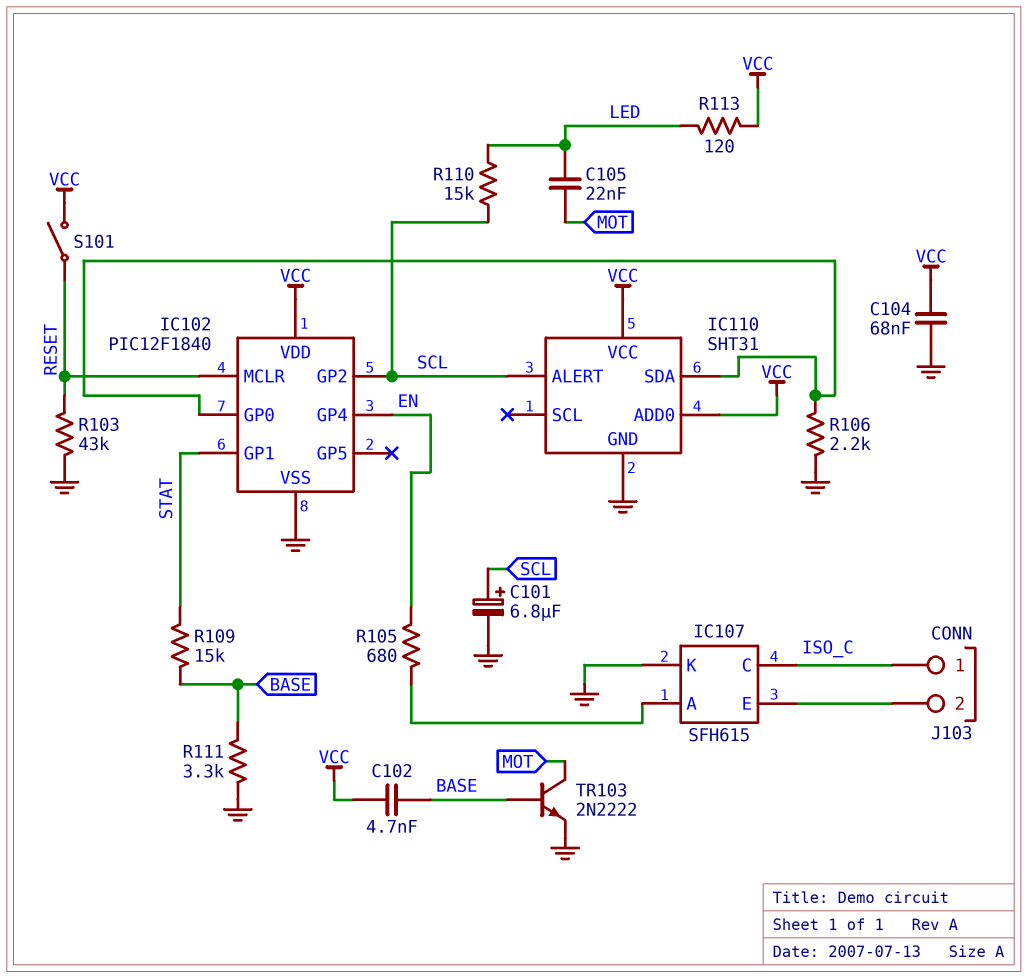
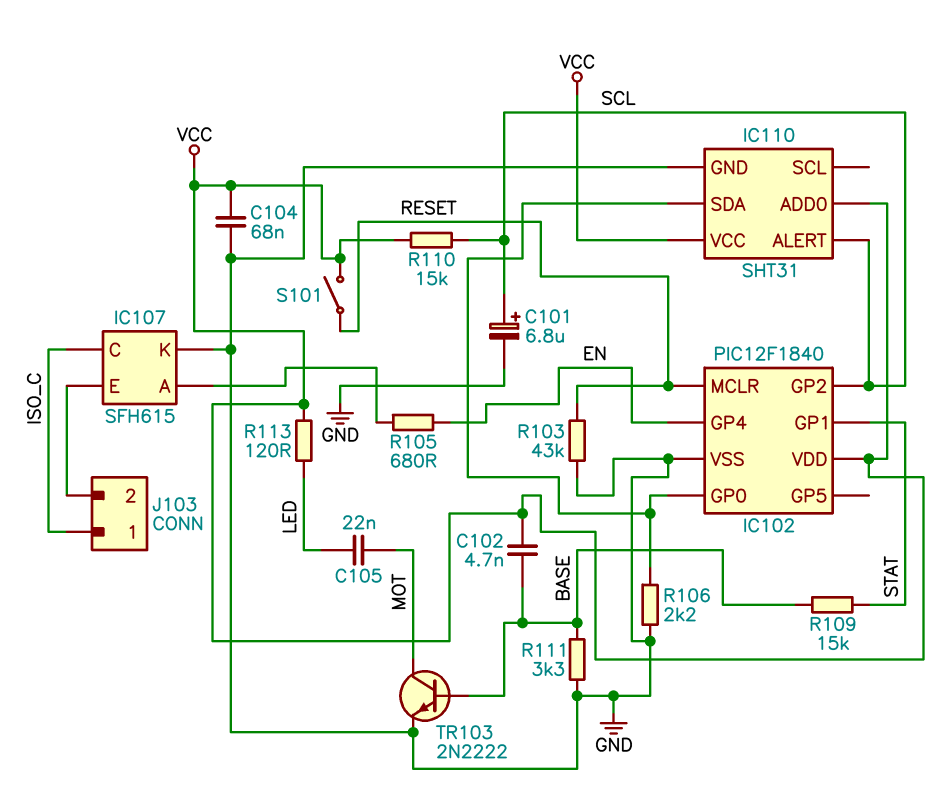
R110: 15k (LED, SCL) -> 15k (SCL, VCC)

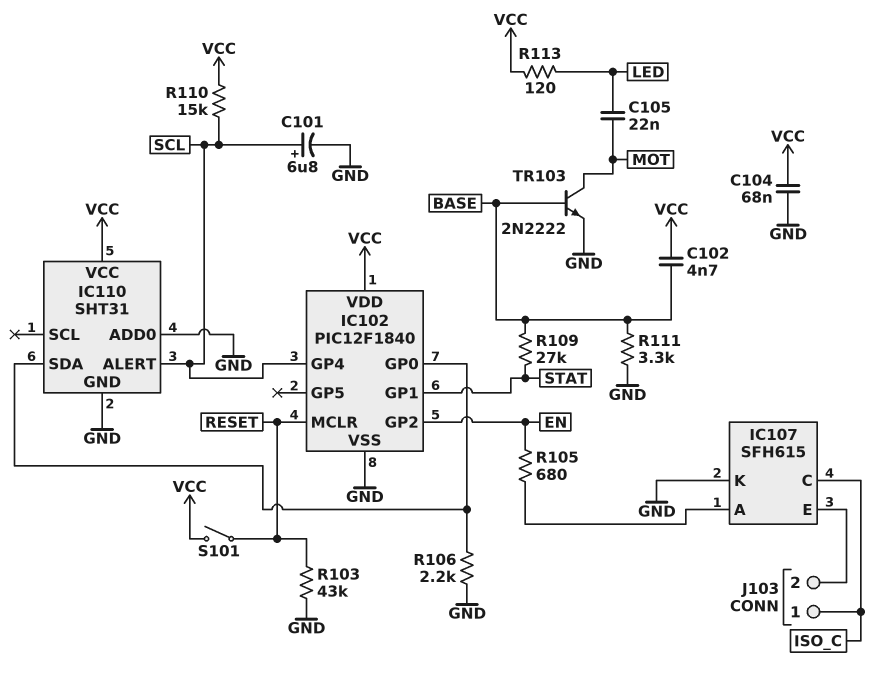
IC102 pin GP2: SCL -> EN
IC102 pin GP4: EN -> SCL
IC110 pin ADD0: VCC -> GND
R109: 15k (BASE, STAT) -> 27k (BASE, STAT)

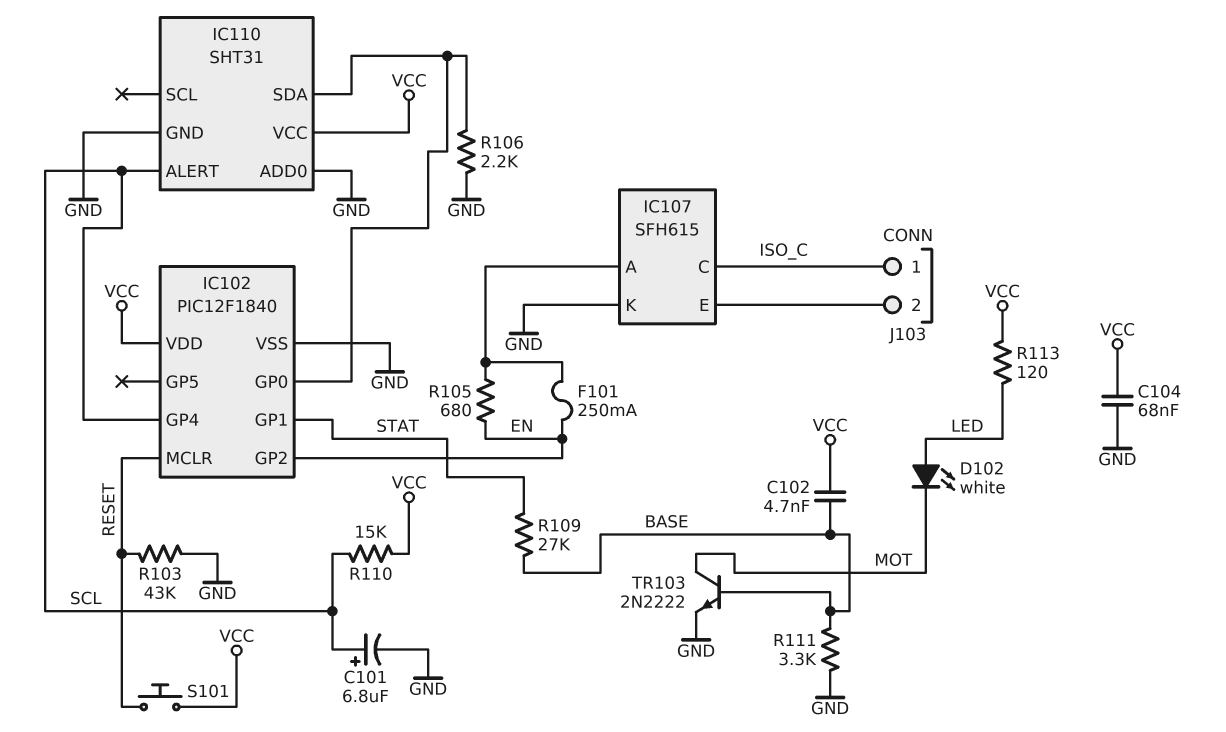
C105: 22nF (LED, MOT) -> none
D102: none -> LED white (A LED, K MOT)
F101: none -> 250mA (EN, IC107/A)
S101: switch (RESET, VCC) -> button (RESET, VCC)

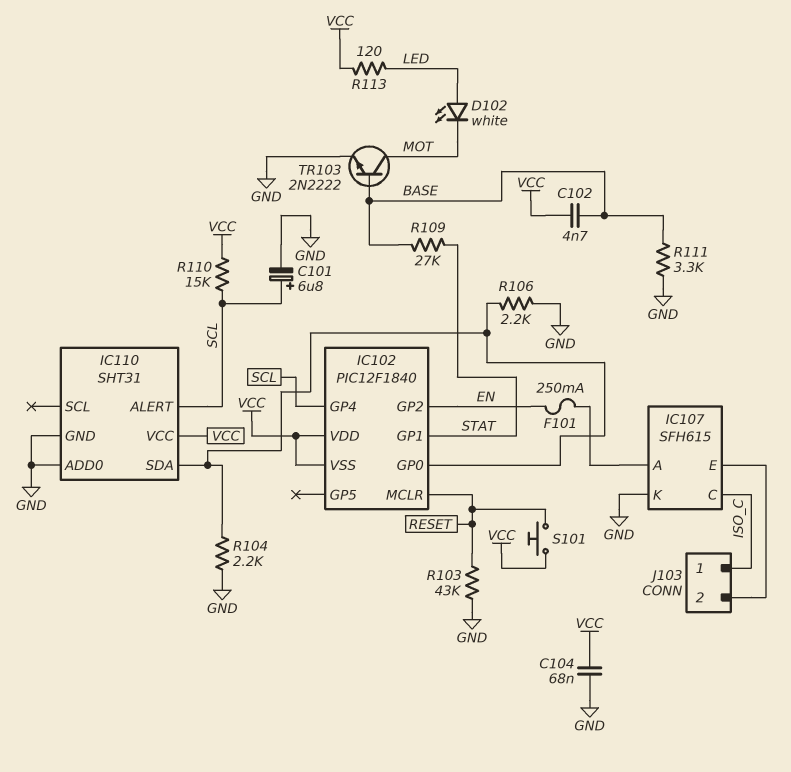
IC102 pin VSS: GND -> VCC
R104: none -> 2.2k (GND, IC102/GP0)
R105: 680 (EN, IC107/A) -> none

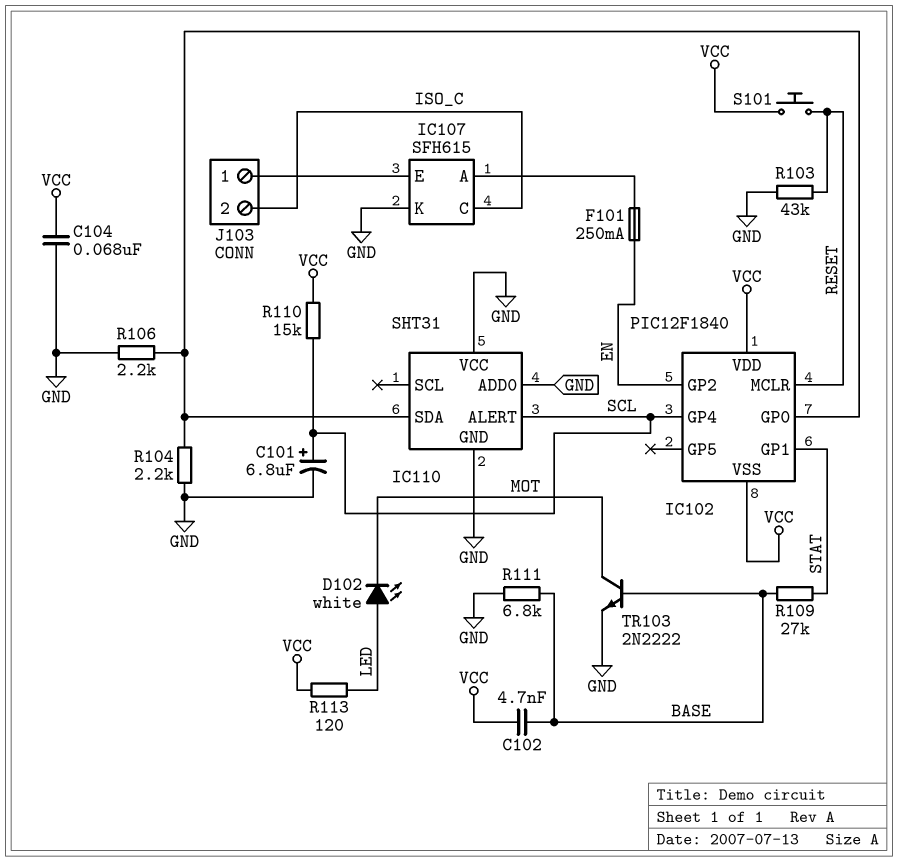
IC110 pin VCC: VCC -> GND
J103 pin 1: ISO_C -> IC107/E
J103 pin 2: IC107/E -> ISO_C
R111: 3.3k (BASE, GND) -> 6.8k (BASE, GND)

